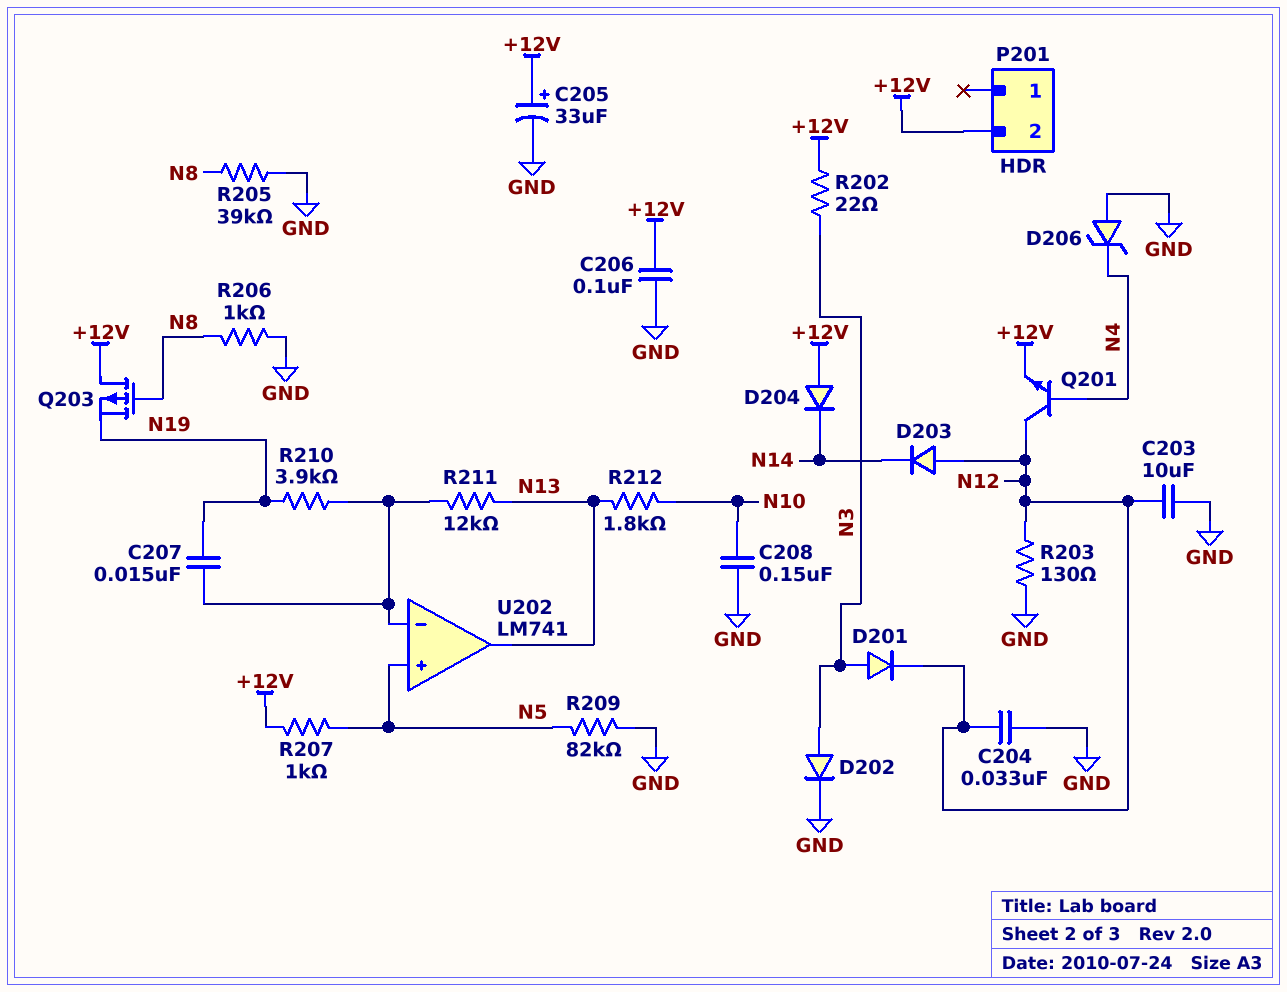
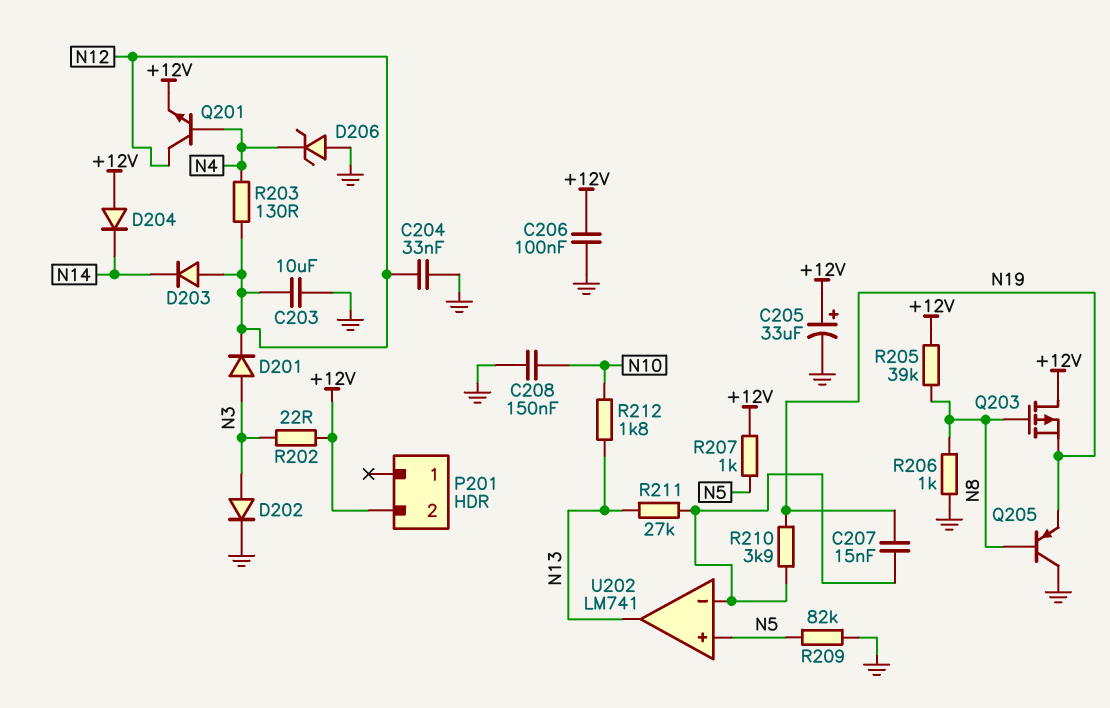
Q205: none -> PNP (B N8, C GND, E N19)
R203: 130 (GND, N12) -> 130 (N4, N12)
R205: 39k (GND, N8) -> 39k (+12V, N8)
R211: 12k (N13, U202/in-) -> 27k (N13, U202/in-)

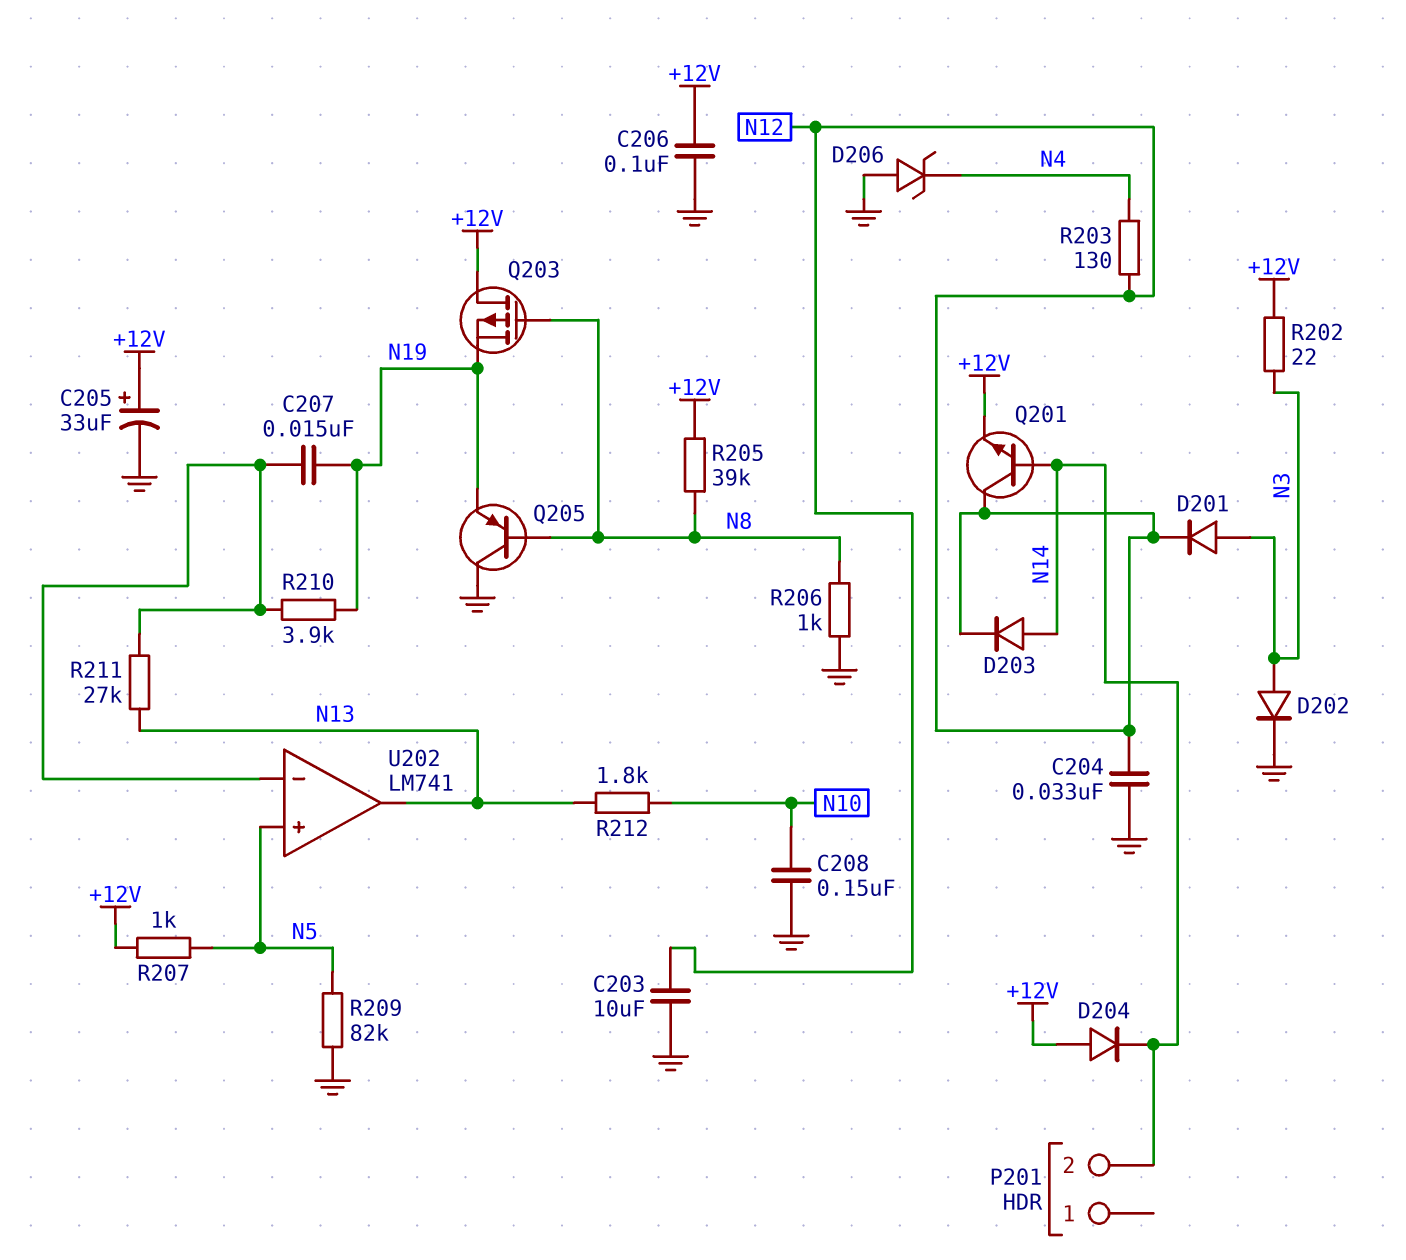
D203: diode (A N12, K N14) -> diode (A N14, K N12)
P201 pin 2: +12V -> N14
Q201: NPN (B N4, C N12, E +12V) -> NPN (B N14, C N12, E +12V)

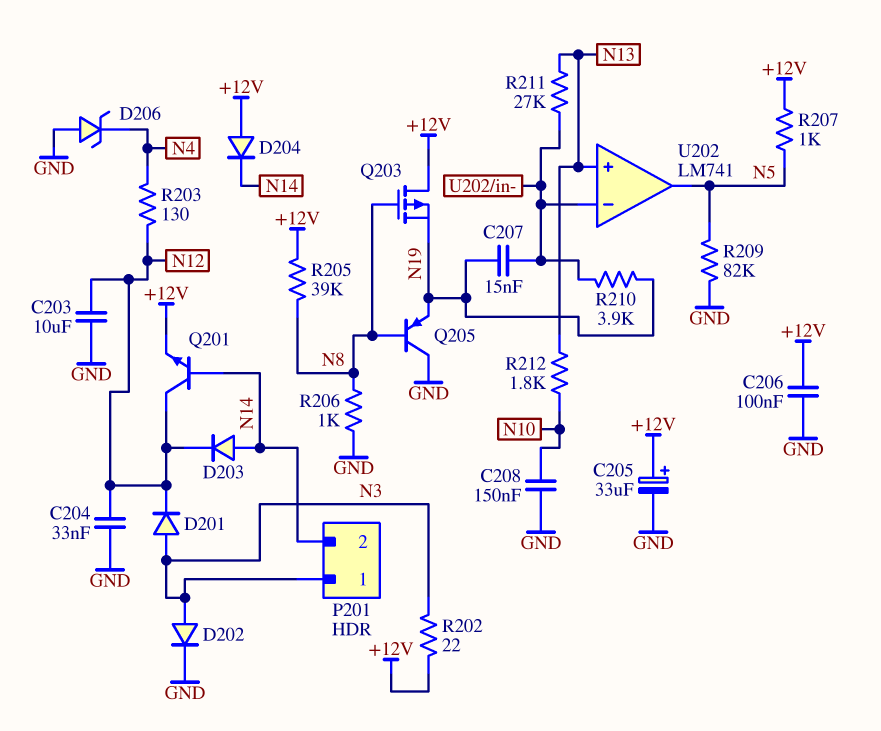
P201 pin 1: none -> N3
U202 pin in+: N5 -> N13
U202 pin out: N13 -> N5

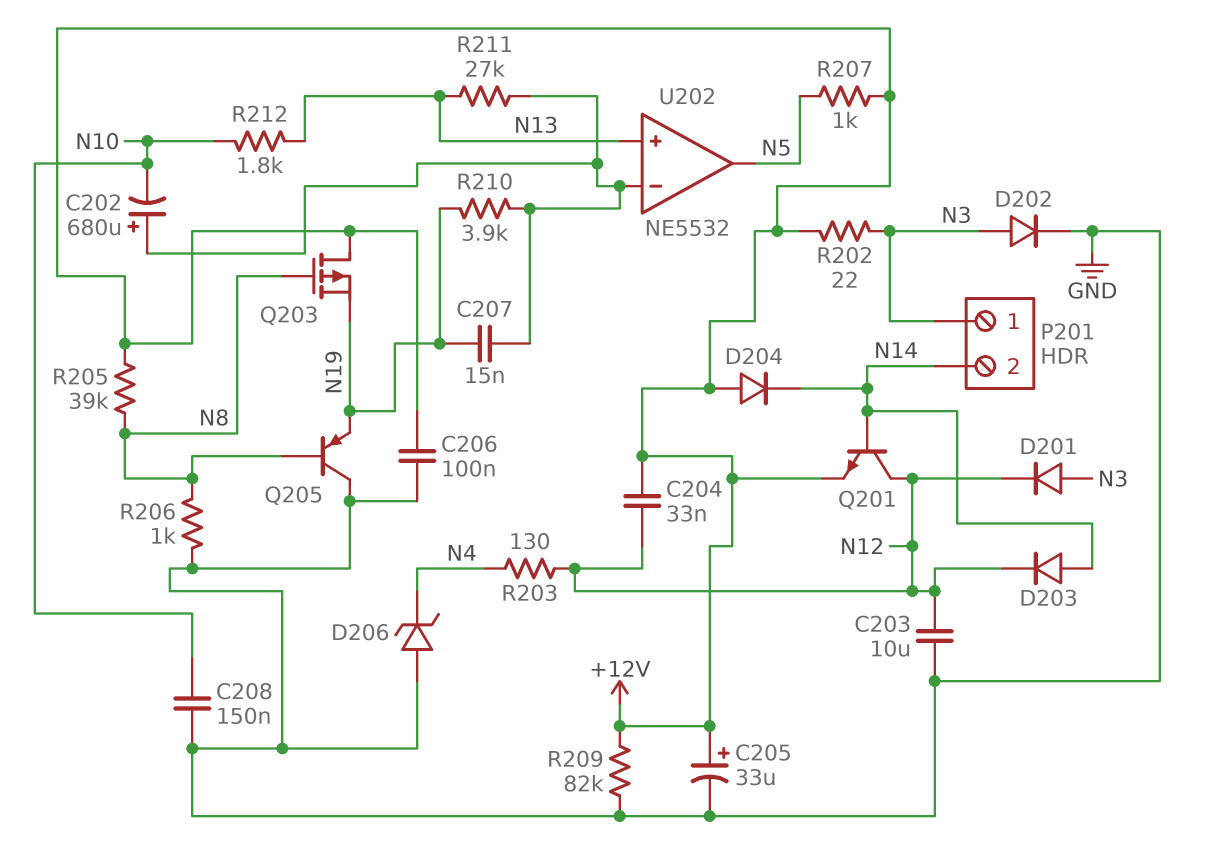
C202: none -> 680uF (plus U202/in-, minus N10)
C204: 33nF (GND, N12) -> 33nF (+12V, N12)
R209: 82k (GND, N5) -> 82k (+12V, GND)
U202: LM741 -> NE5532

